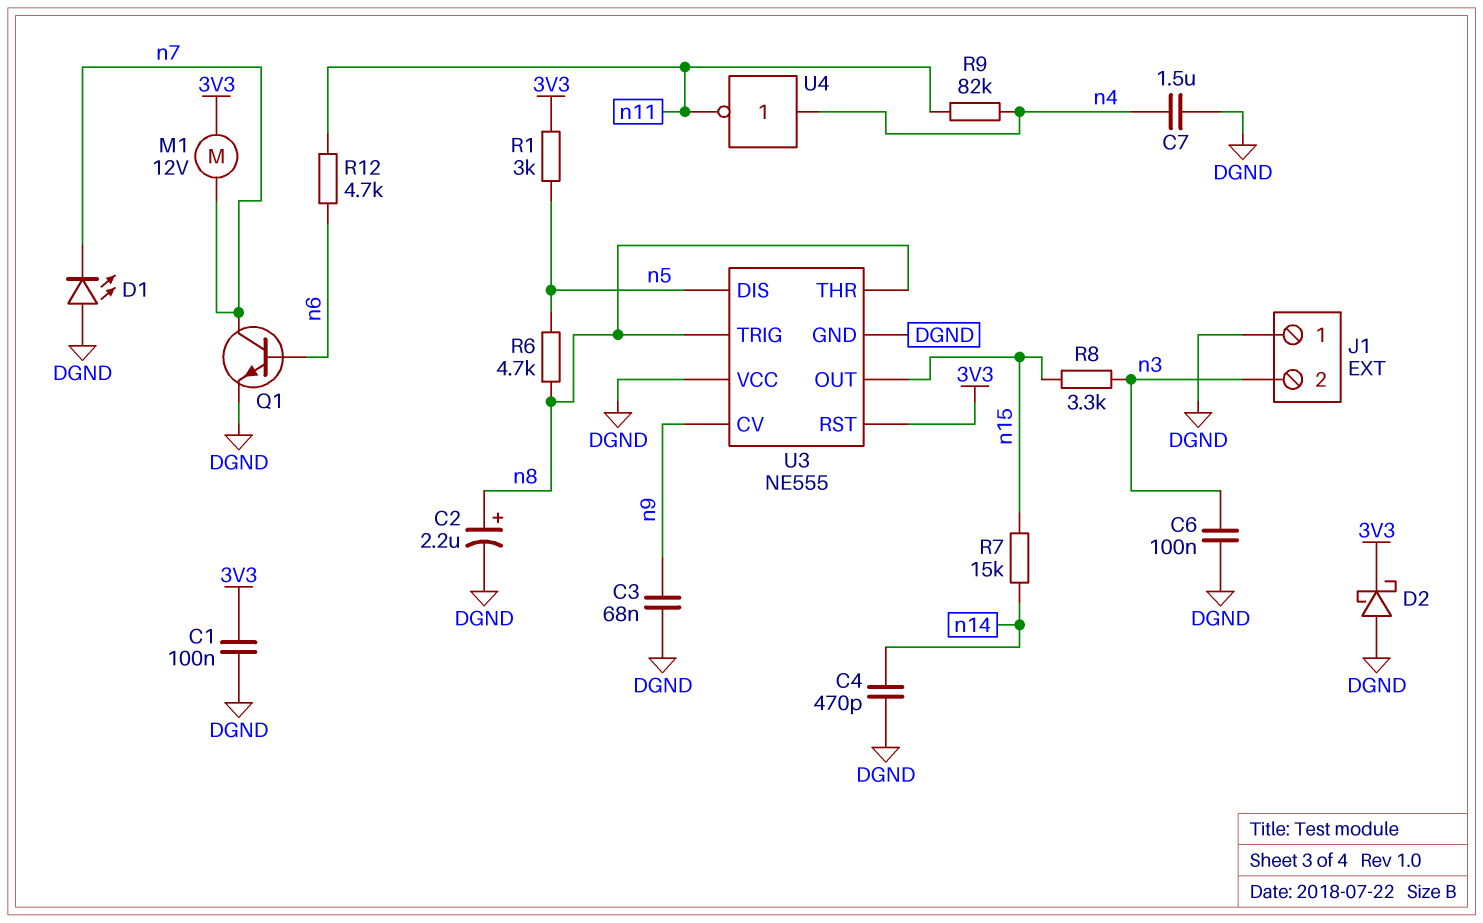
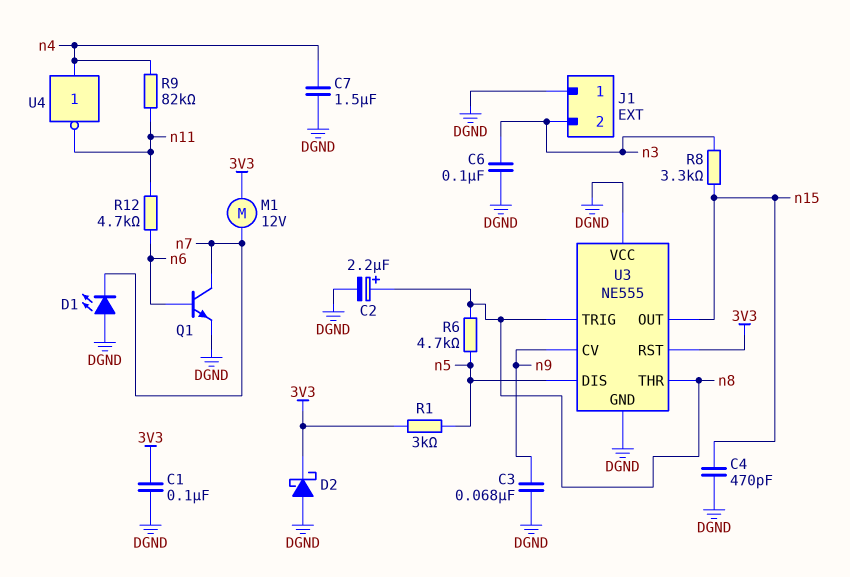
C4: 470pF (DGND, n14) -> 470pF (DGND, n15)
R7: 15k (n14, n15) -> none

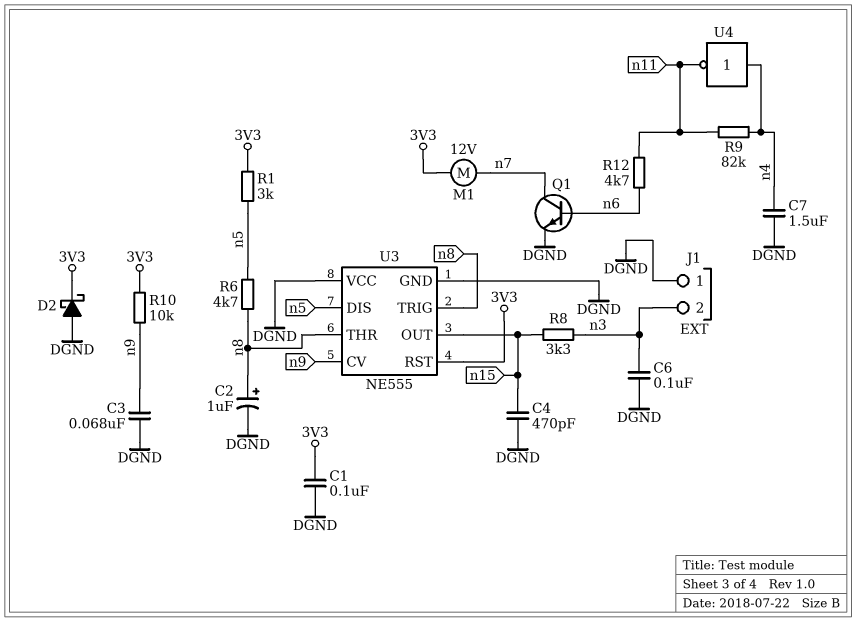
C2: 2.2uF (plus n8, minus DGND) -> 1uF (plus n8, minus DGND)
D1: LED (A DGND, K n7) -> none
R10: none -> 10k (3V3, n9)

